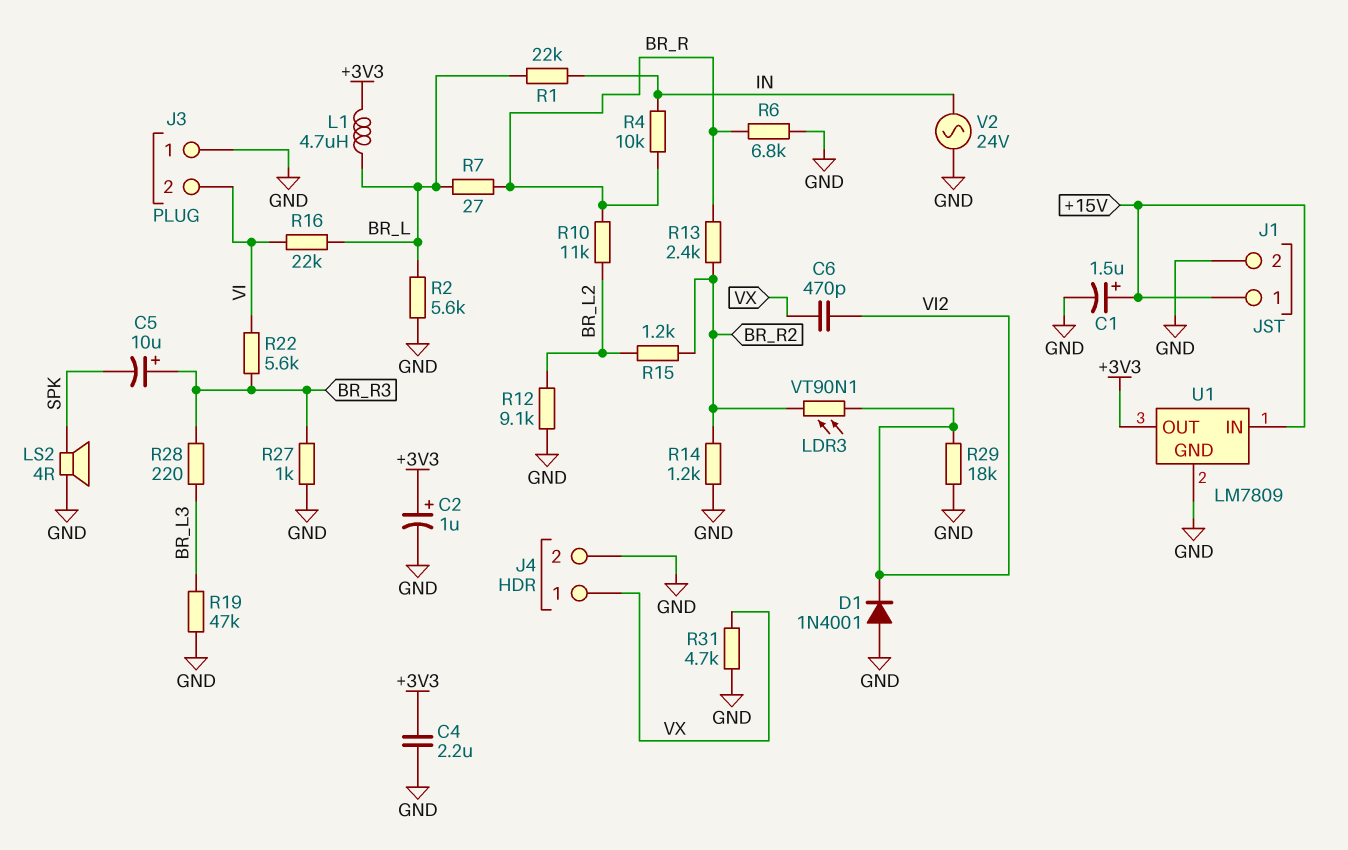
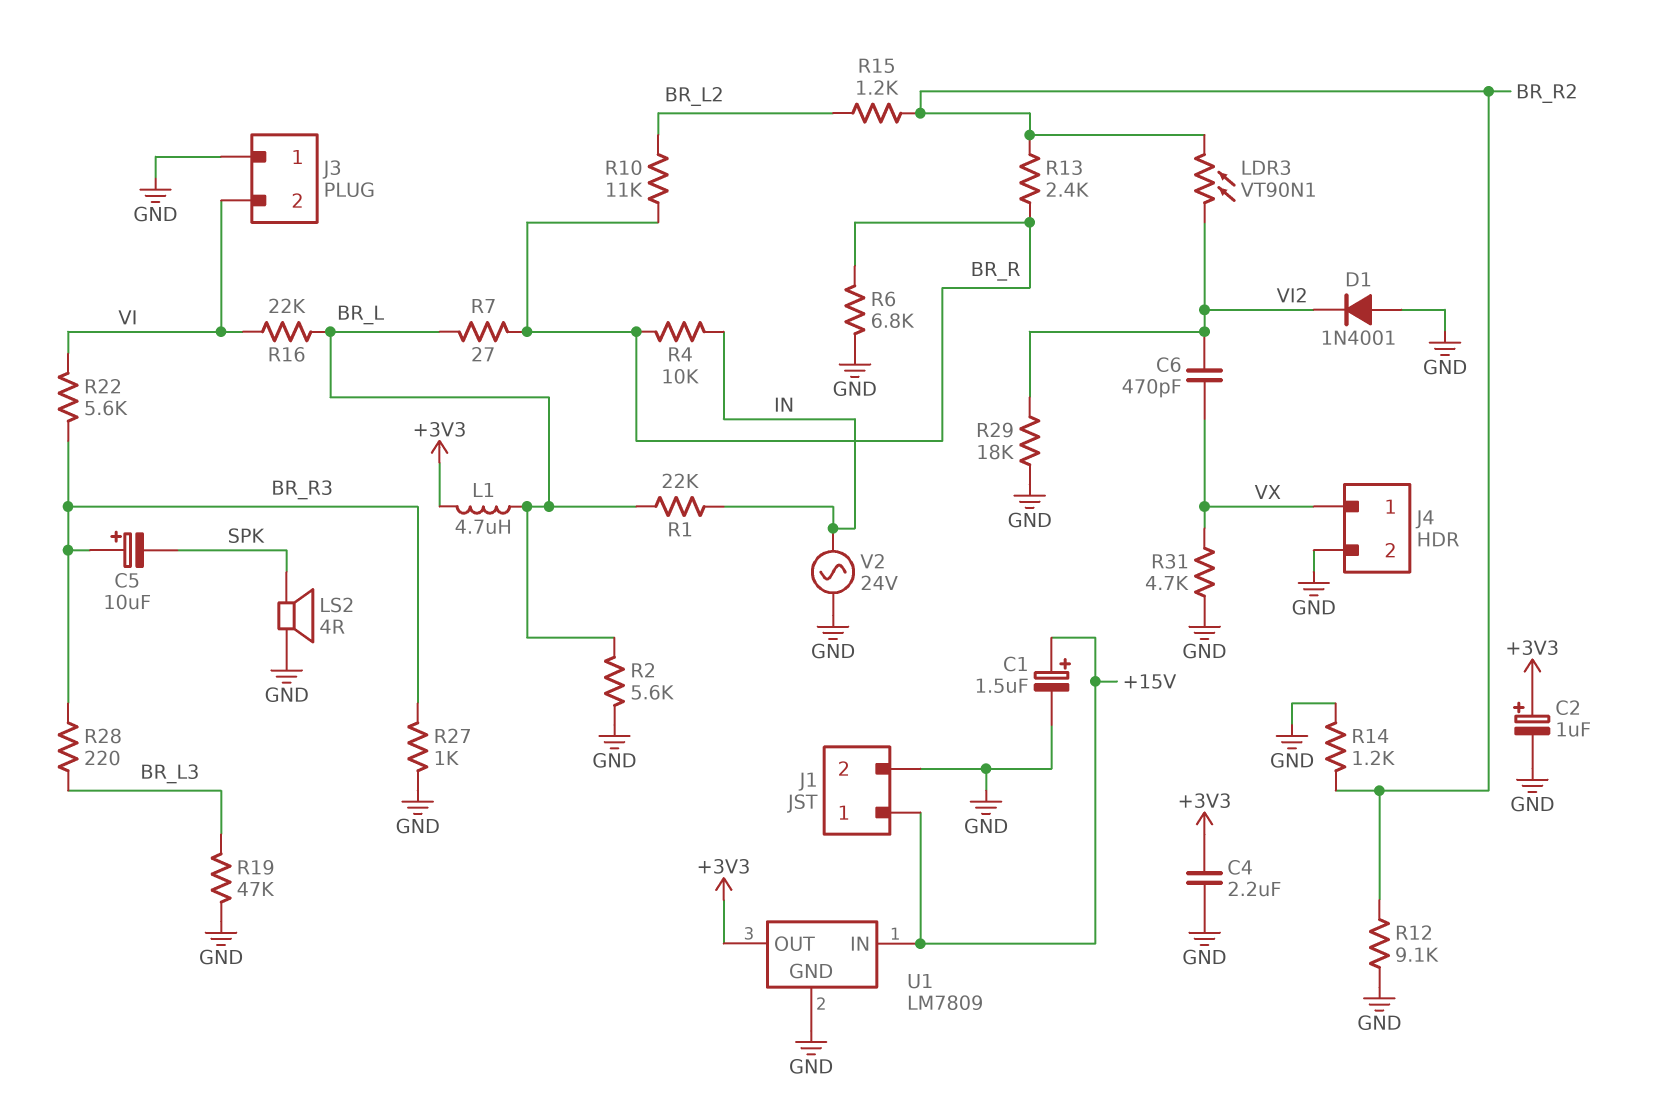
R12: 9.1k (BR_L2, GND) -> 9.1k (BR_R2, GND)

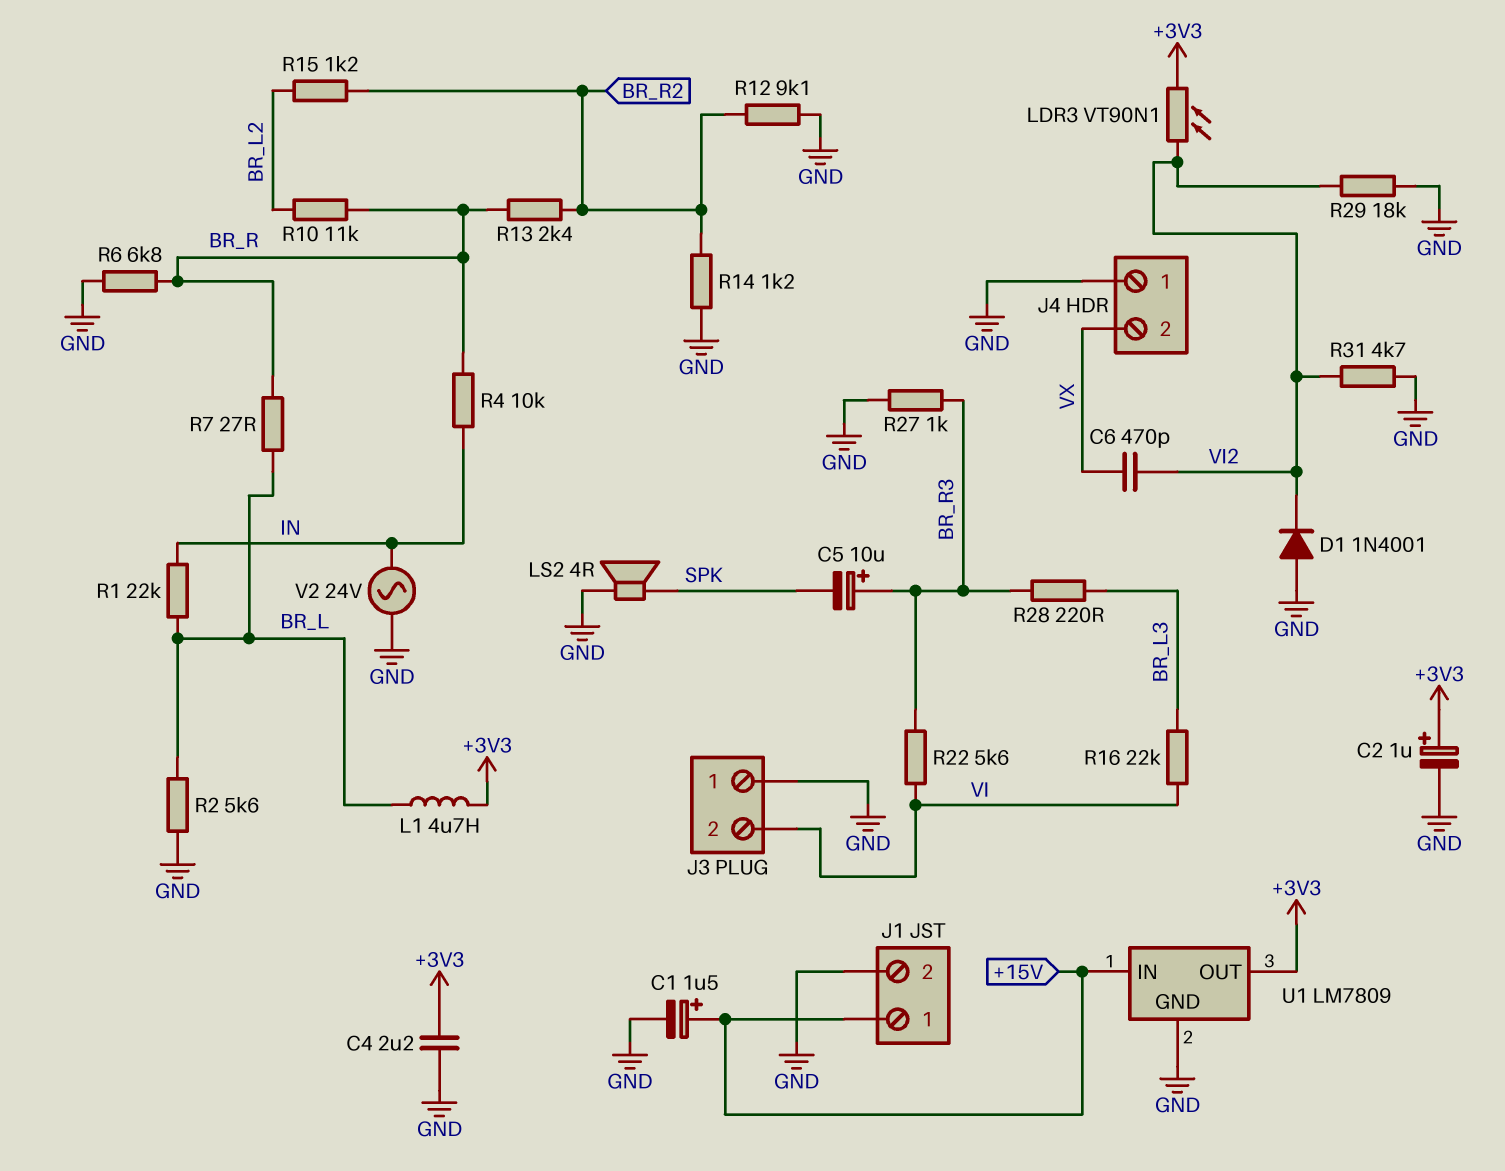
J4 pin 1: VX -> GND
J4 pin 2: GND -> VX
LDR3: VT90N1 (BR_R2, VI2) -> VT90N1 (+3V3, VI2)
R16: 22k (BR_L, VI) -> 22k (BR_L3, VI)
R19: 47k (BR_L3, GND) -> none
R31: 4.7k (GND, VX) -> 4.7k (GND, VI2)

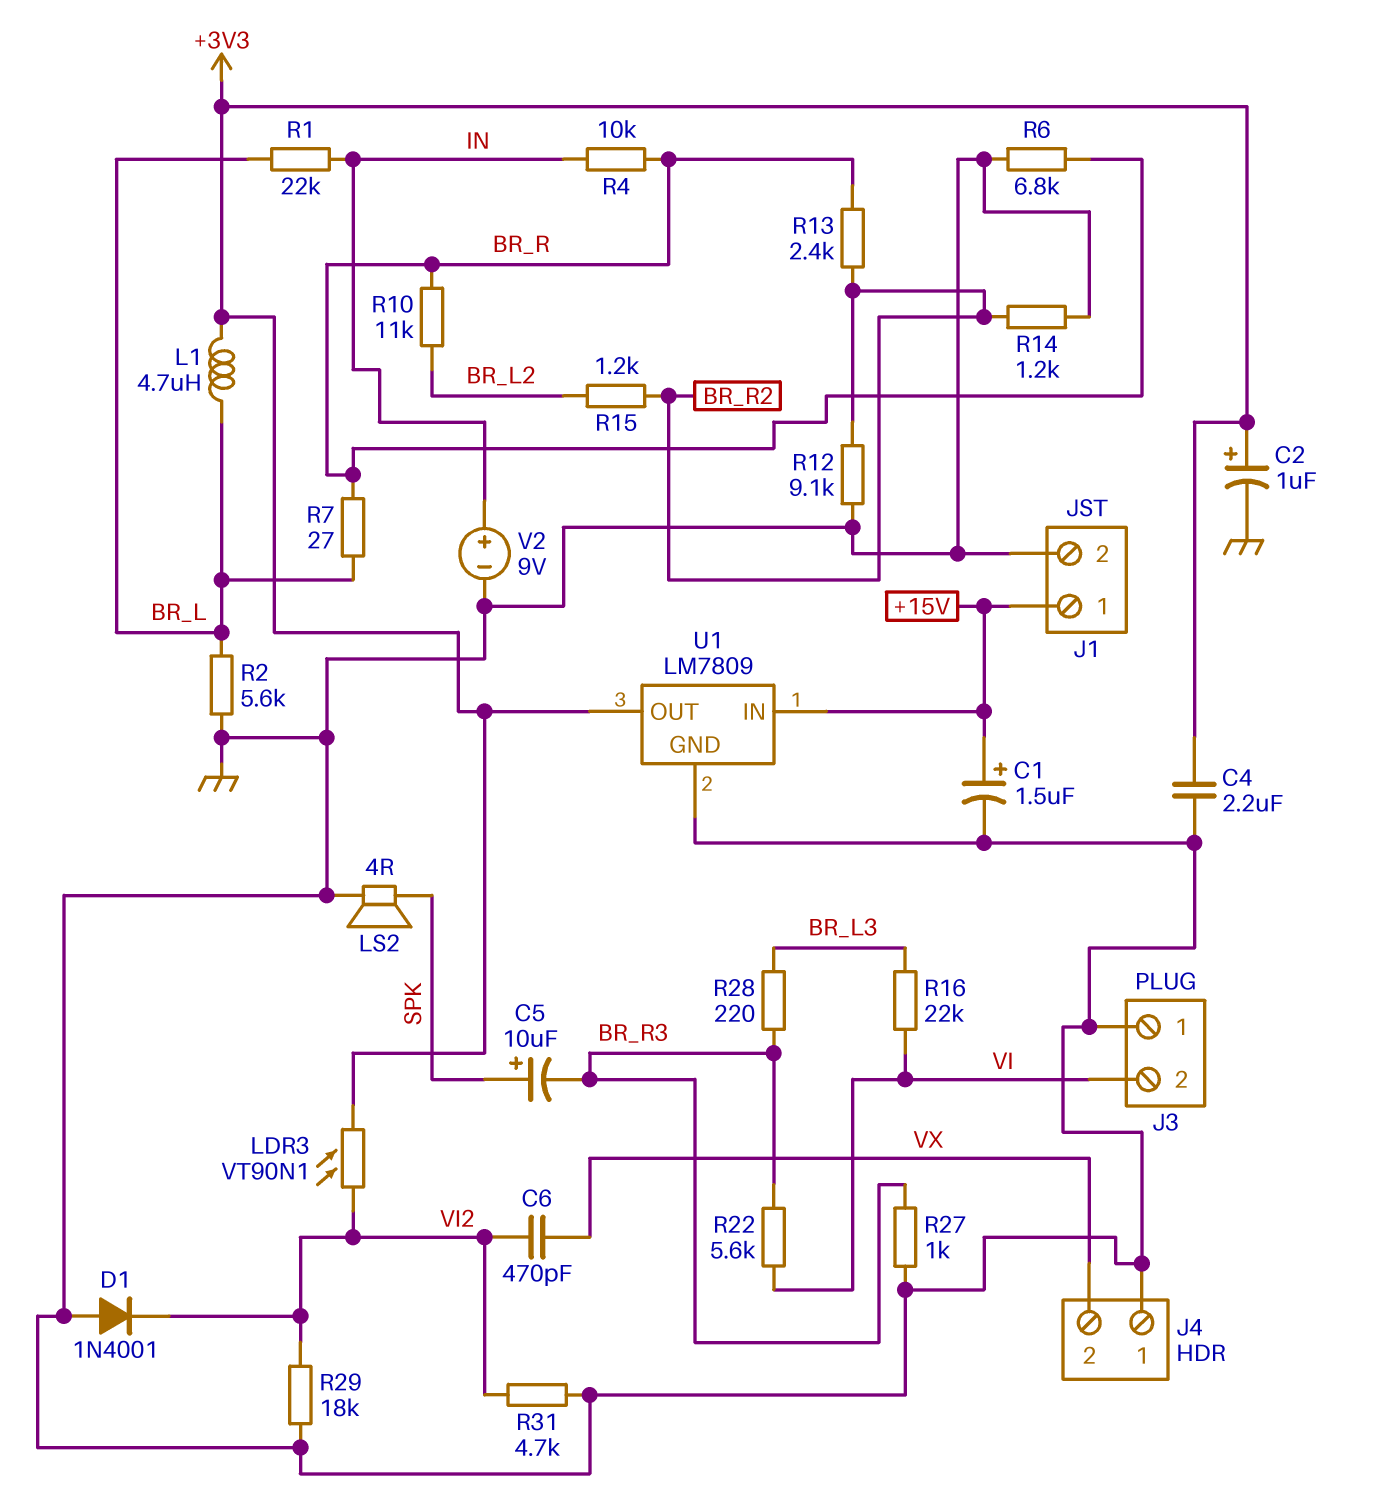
C5: 10uF (plus BR_R3, minus SPK) -> 10uF (plus SPK, minus BR_R3)
V2: AC 24V (GND, IN) -> 9V (plus IN, minus GND)

